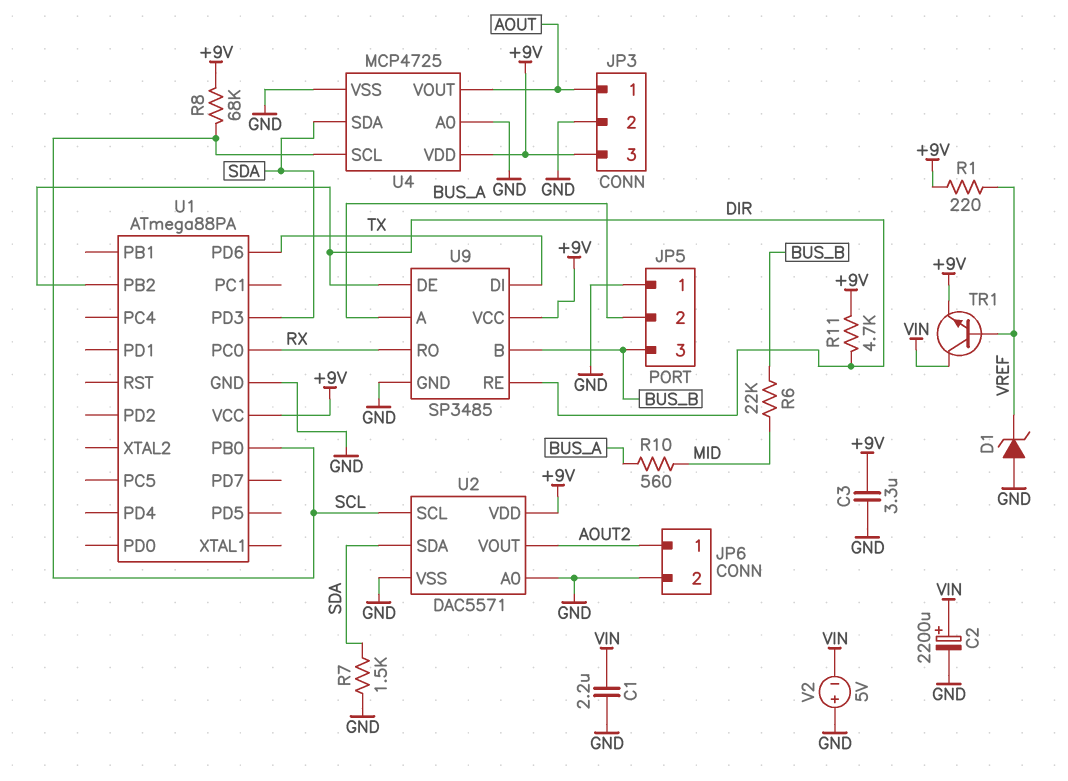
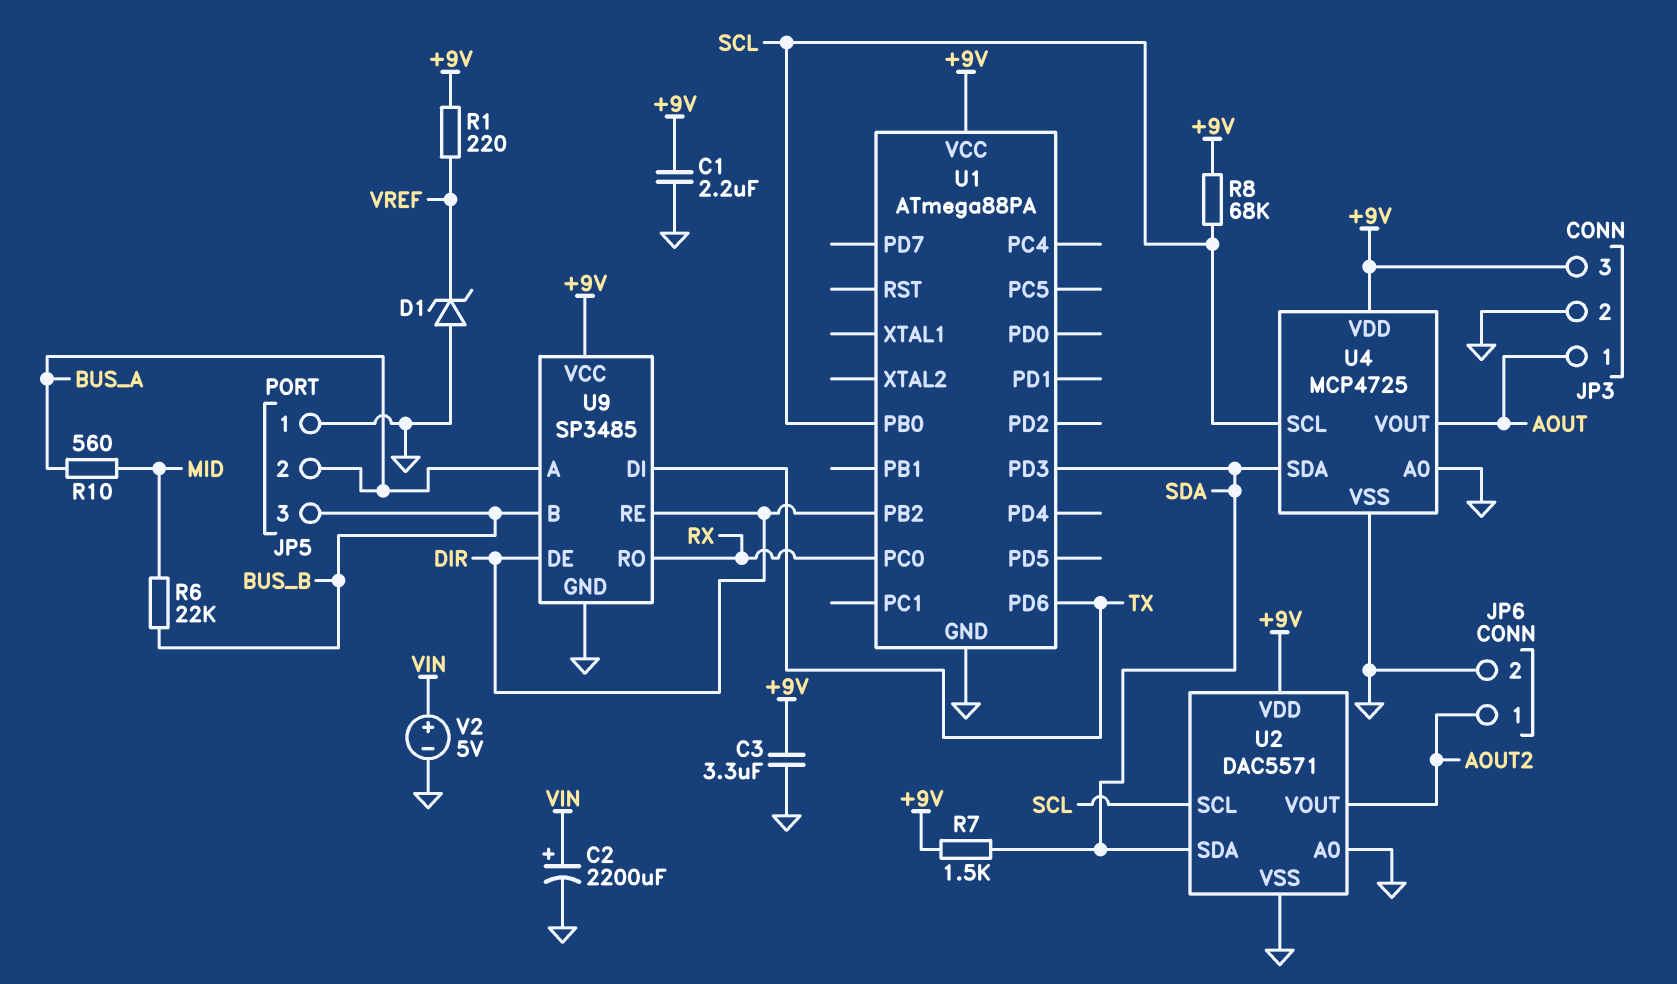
C1: 2.2uF (GND, VIN) -> 2.2uF (+9V, GND)
R7: 1.5k (GND, SDA) -> 1.5k (+9V, SDA)
R11: 4.7k (+9V, DIR) -> none
TR1: NPN (B VREF, C VIN, E +9V) -> none
V2: 5V (plus GND, minus VIN) -> 5V (plus VIN, minus GND)

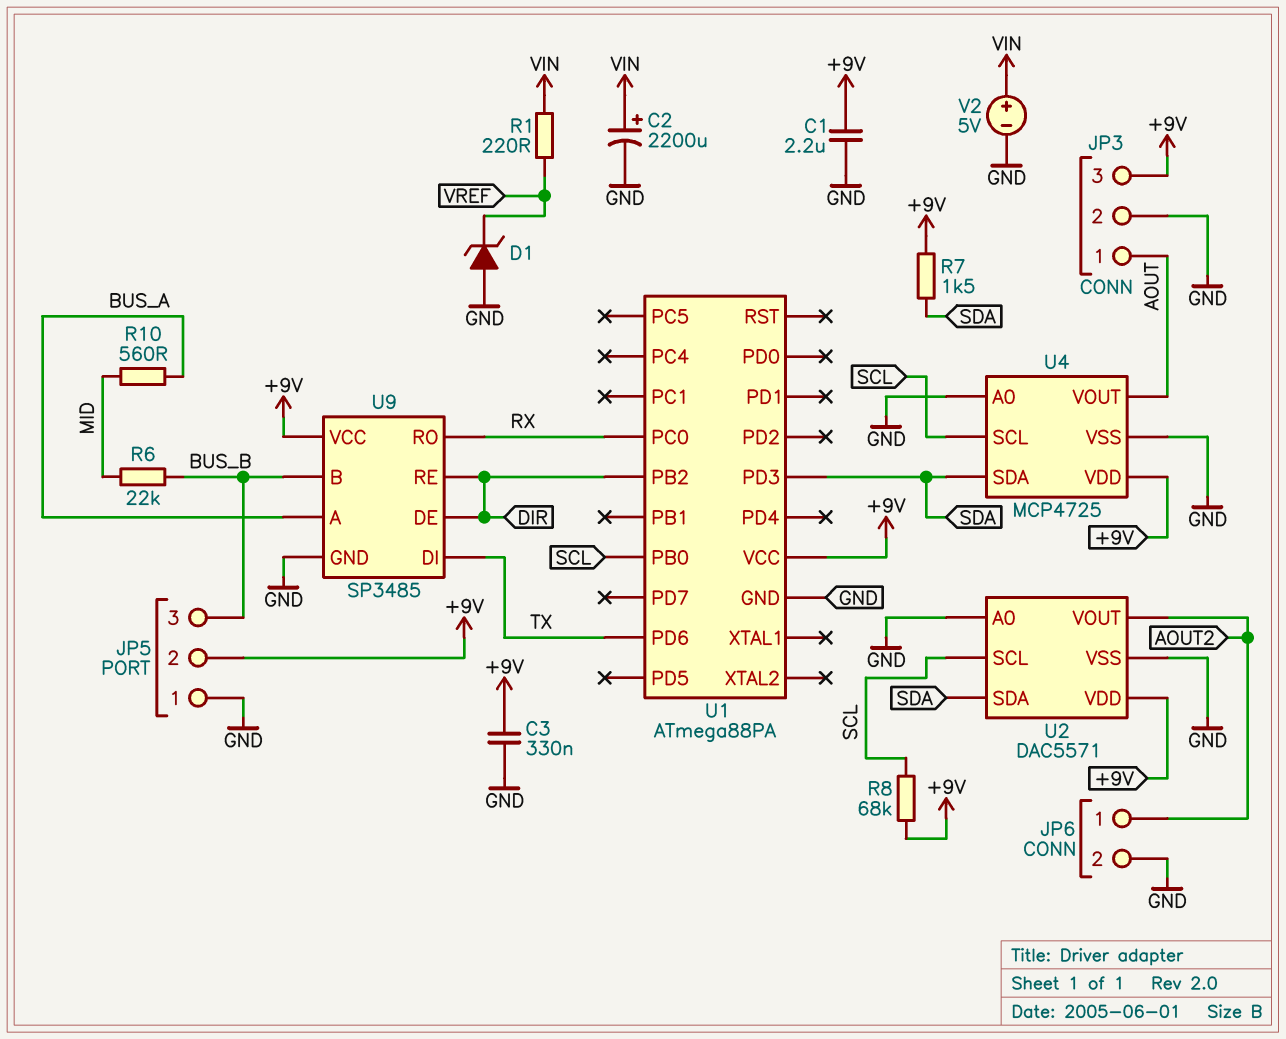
C3: 3.3uF (+9V, GND) -> 330nF (+9V, GND)
JP5 pin 2: BUS_A -> +9V
R1: 220 (+9V, VREF) -> 220 (VIN, VREF)

